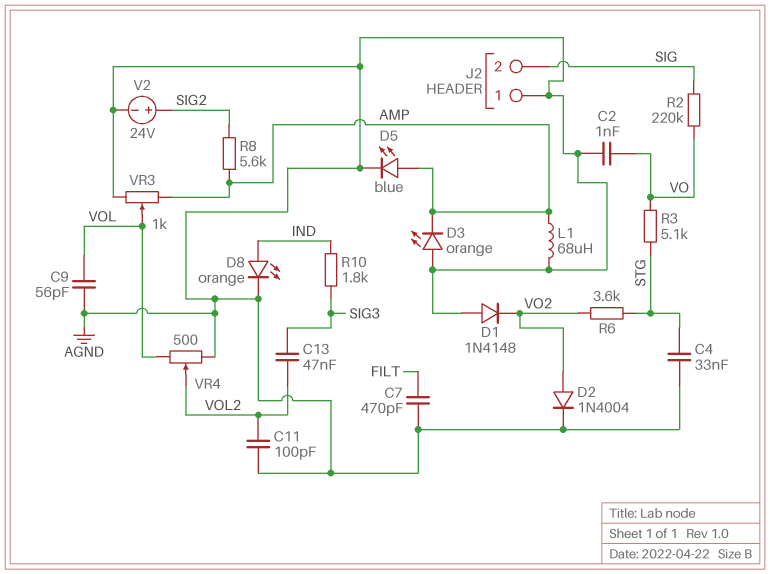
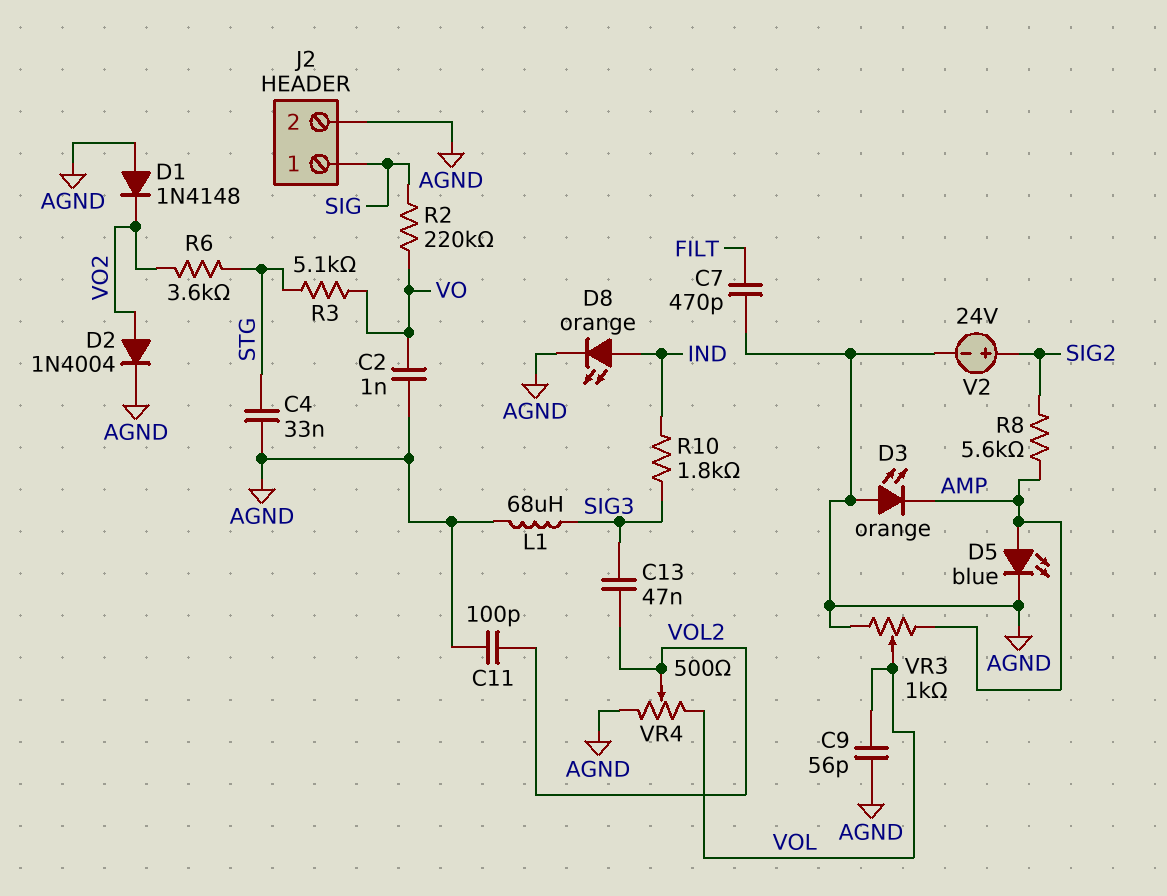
J2 pin 1: AGND -> SIG
J2 pin 2: SIG -> AGND
L1: 68uH (AGND, AMP) -> 68uH (AGND, SIG3)

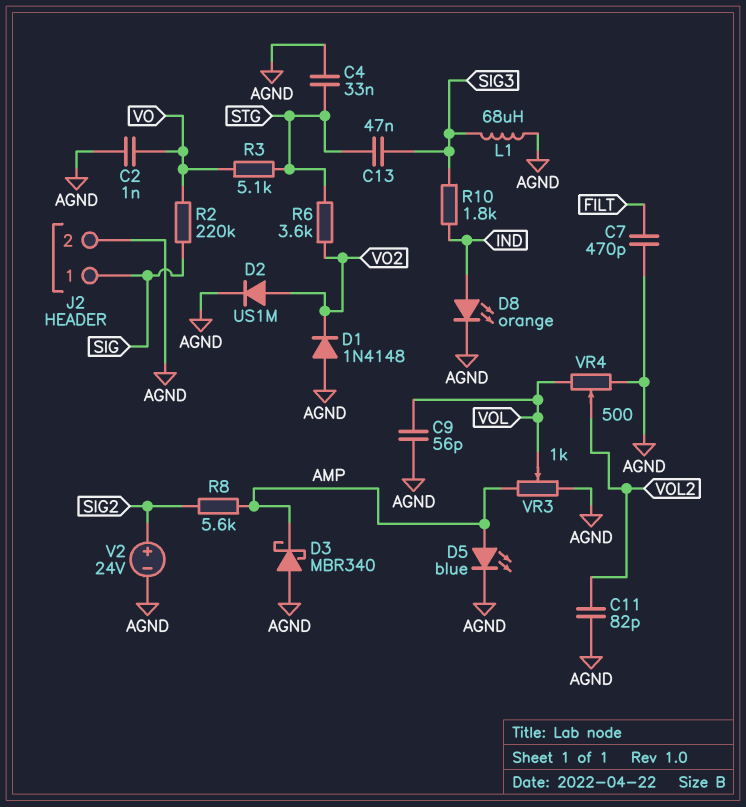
C11: 100pF (AGND, VOL2) -> 82pF (AGND, VOL2)
C13: 47nF (SIG3, VOL2) -> 47nF (SIG3, STG)
D2: diode 1N4004 (A VO2, K AGND) -> diode US1M (A VO2, K AGND)
D3: LED orange (A AGND, K AMP) -> schottky MBR340 (A AGND, K AMP)

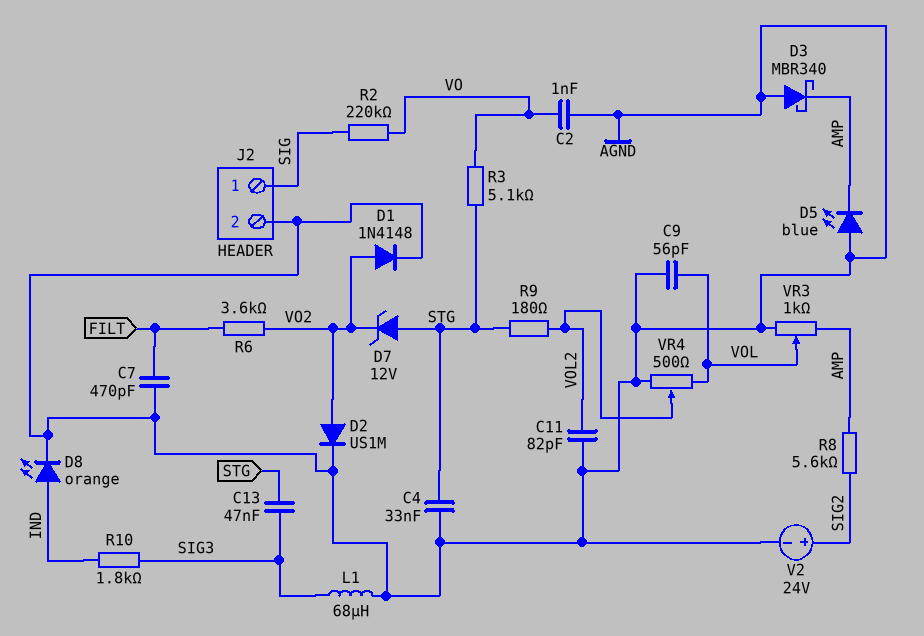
D1: diode 1N4148 (A AGND, K VO2) -> diode 1N4148 (A VO2, K AGND)
D5: LED blue (A AMP, K AGND) -> LED blue (A AGND, K AMP)
D7: none -> zener 12V (A STG, K VO2)
R6: 3.6k (STG, VO2) -> 3.6k (FILT, VO2)
R9: none -> 180 (STG, VOL2)

